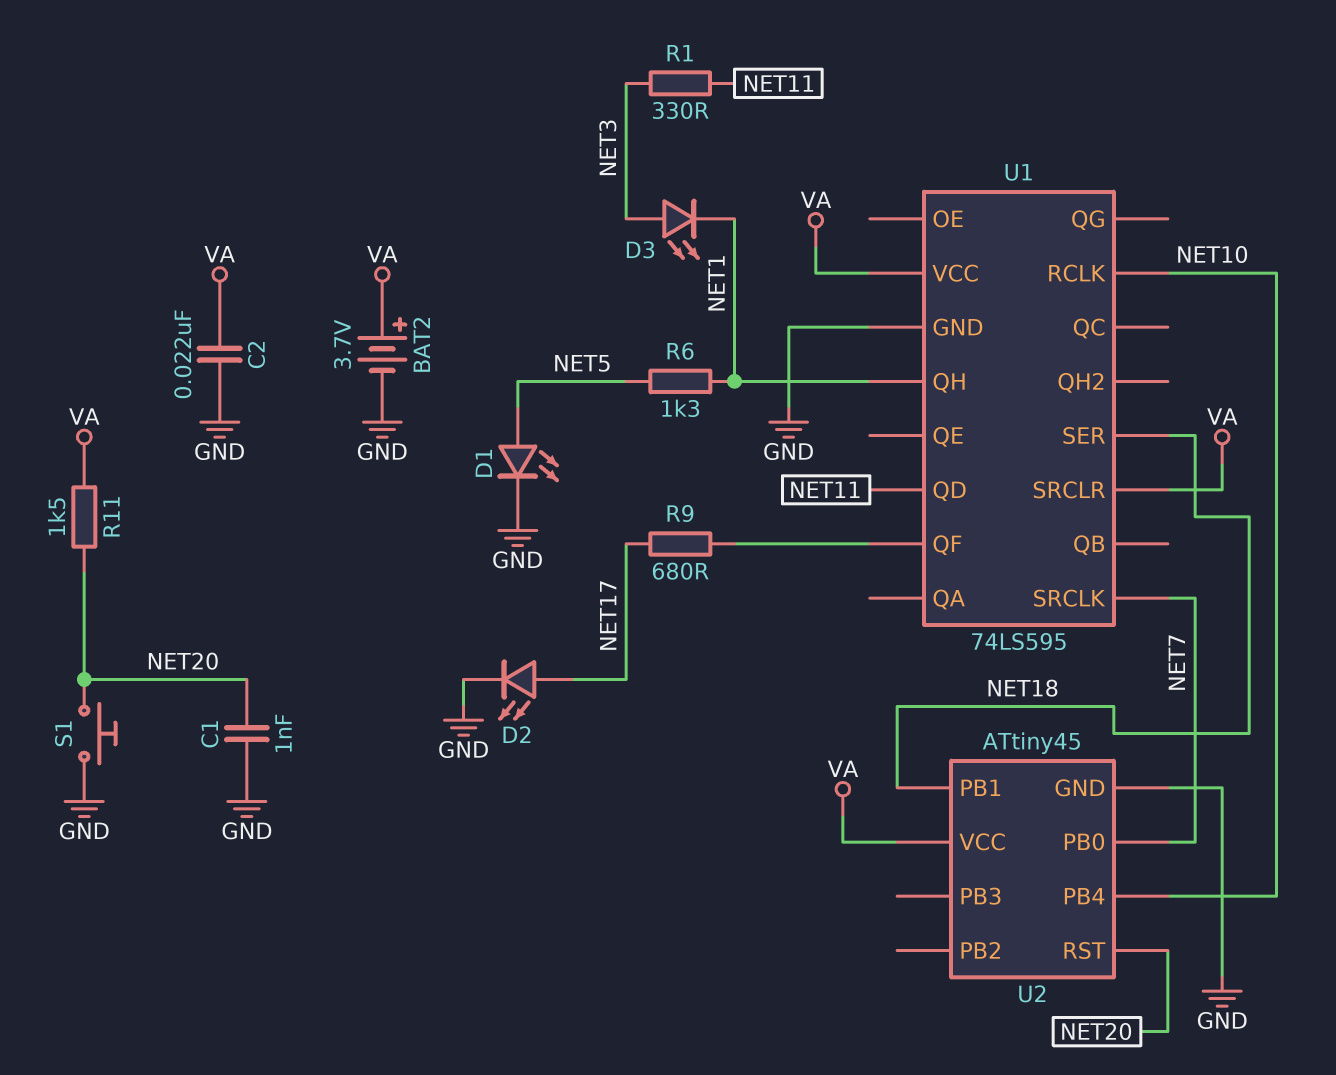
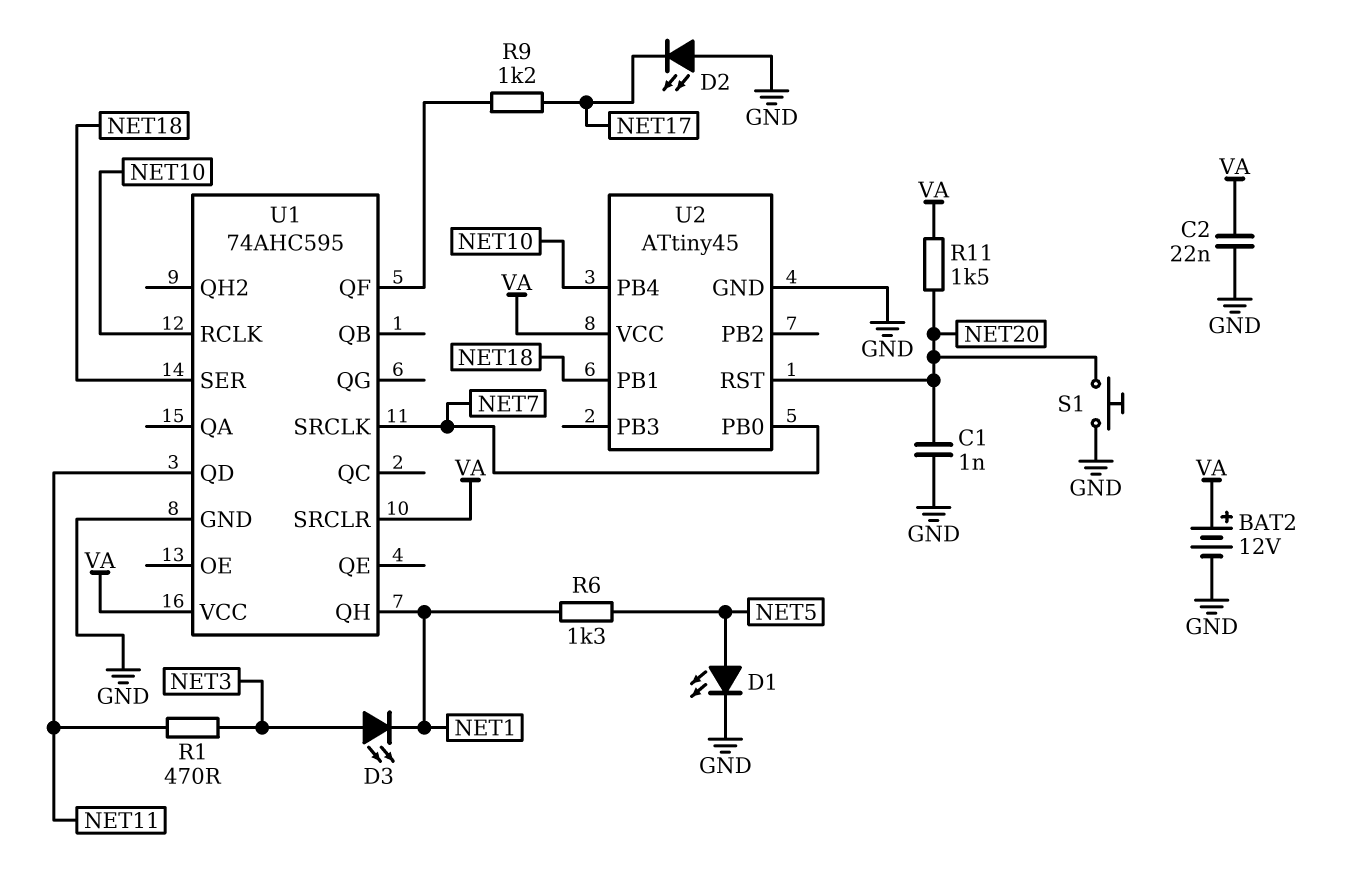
BAT2: 3.7V (plus VA, minus GND) -> 12V (plus VA, minus GND)
D2: LED (A NET17, K GND) -> LED (A GND, K NET17)
R1: 330 (NET3, NET11) -> 470 (NET3, NET11)
R9: 680 (NET17, U1/QF) -> 1.2k (NET17, U1/QF)
U1: 74LS595 -> 74AHC595

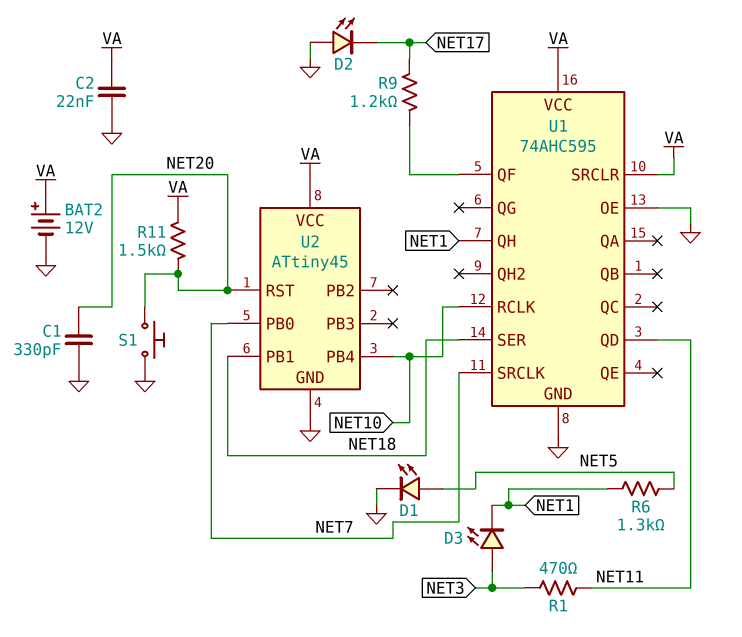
C1: 1nF (GND, NET20) -> 330pF (GND, NET20)
U1 pin OE: none -> GND

